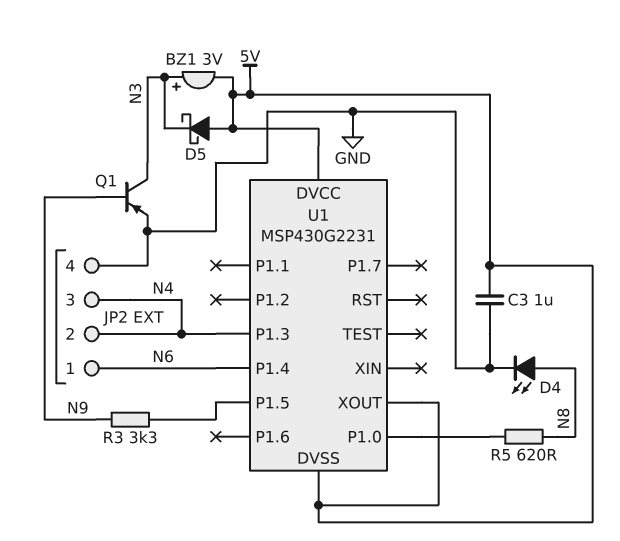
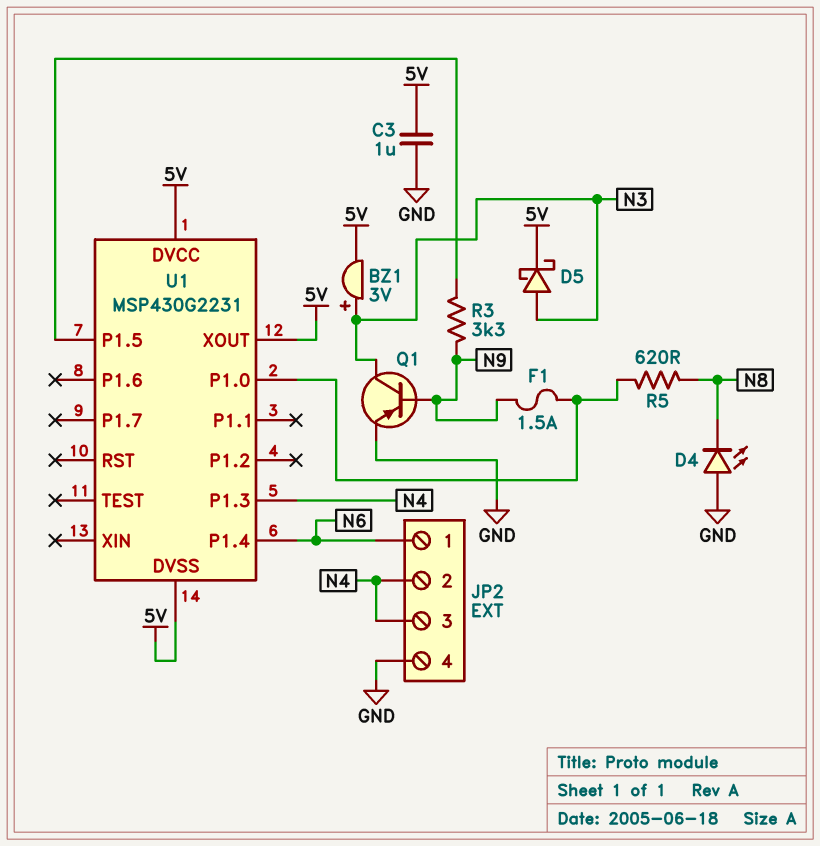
D4: LED (A N8, K GND) -> LED (A GND, K N8)
D5: schottky (A 5V, K N3) -> schottky (A N3, K 5V)
F1: none -> 1.5A (N9, U1/P1.0)

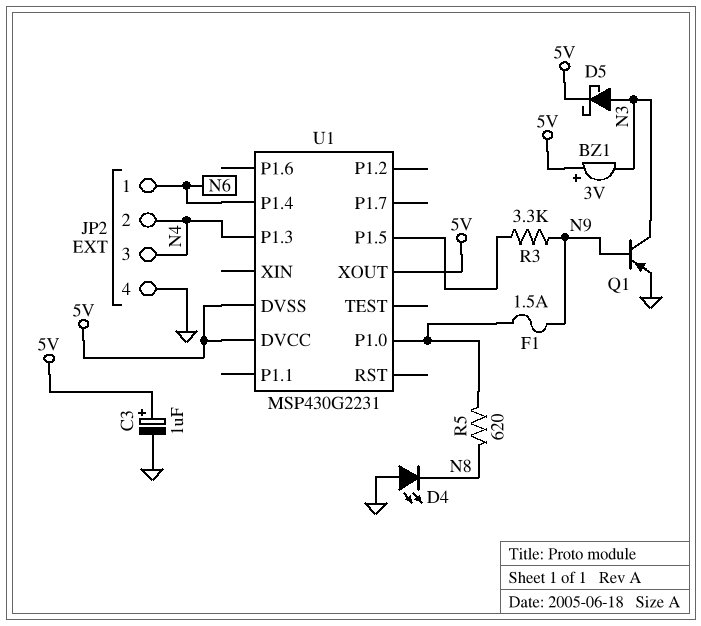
BZ1: buzzer 3V (plus N3, minus 5V) -> buzzer 3V (plus 5V, minus N3)
C3: 1uF (5V, GND) -> 1uF (plus 5V, minus GND)

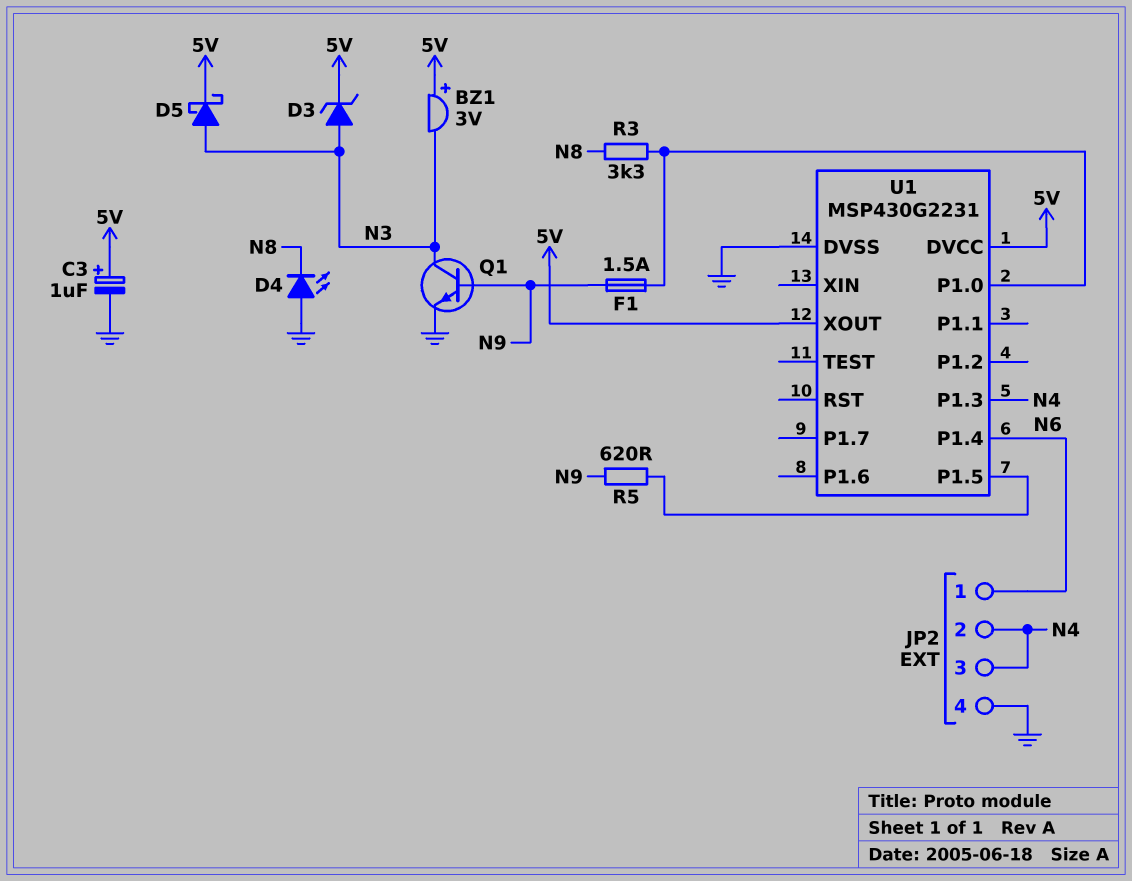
D3: none -> zener (A N3, K 5V)
Q1: PNP (B N9, C N3, E GND) -> NPN (B N9, C N3, E GND)
R3: 3.3k (N9, U1/P1.5) -> 3.3k (N8, U1/P1.0)
R5: 620 (N8, U1/P1.0) -> 620 (N9, U1/P1.5)
U1 pin DVSS: 5V -> GND

